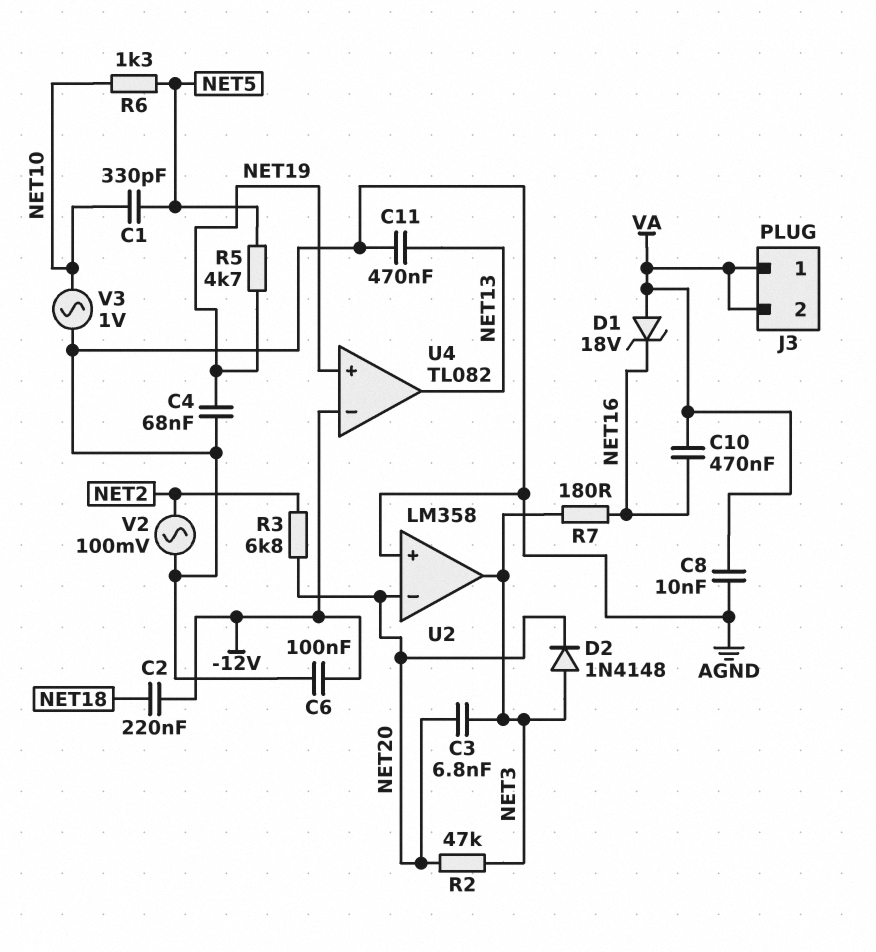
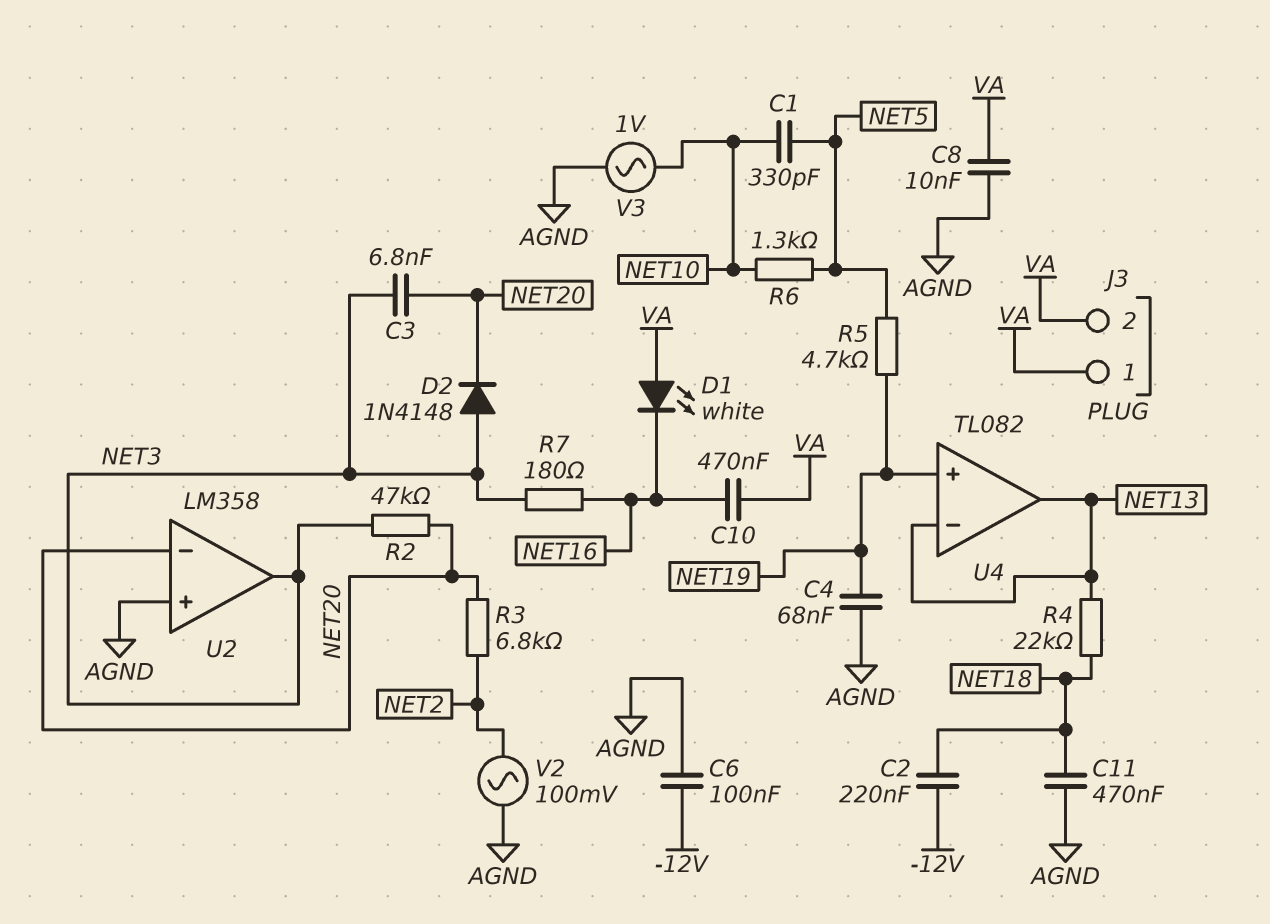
C11: 470nF (AGND, NET13) -> 470nF (AGND, NET18)
D1: zener 18V (A VA, K NET16) -> LED white (A VA, K NET16)
R4: none -> 22k (NET13, NET18)
U4 pin in-: -12V -> NET13

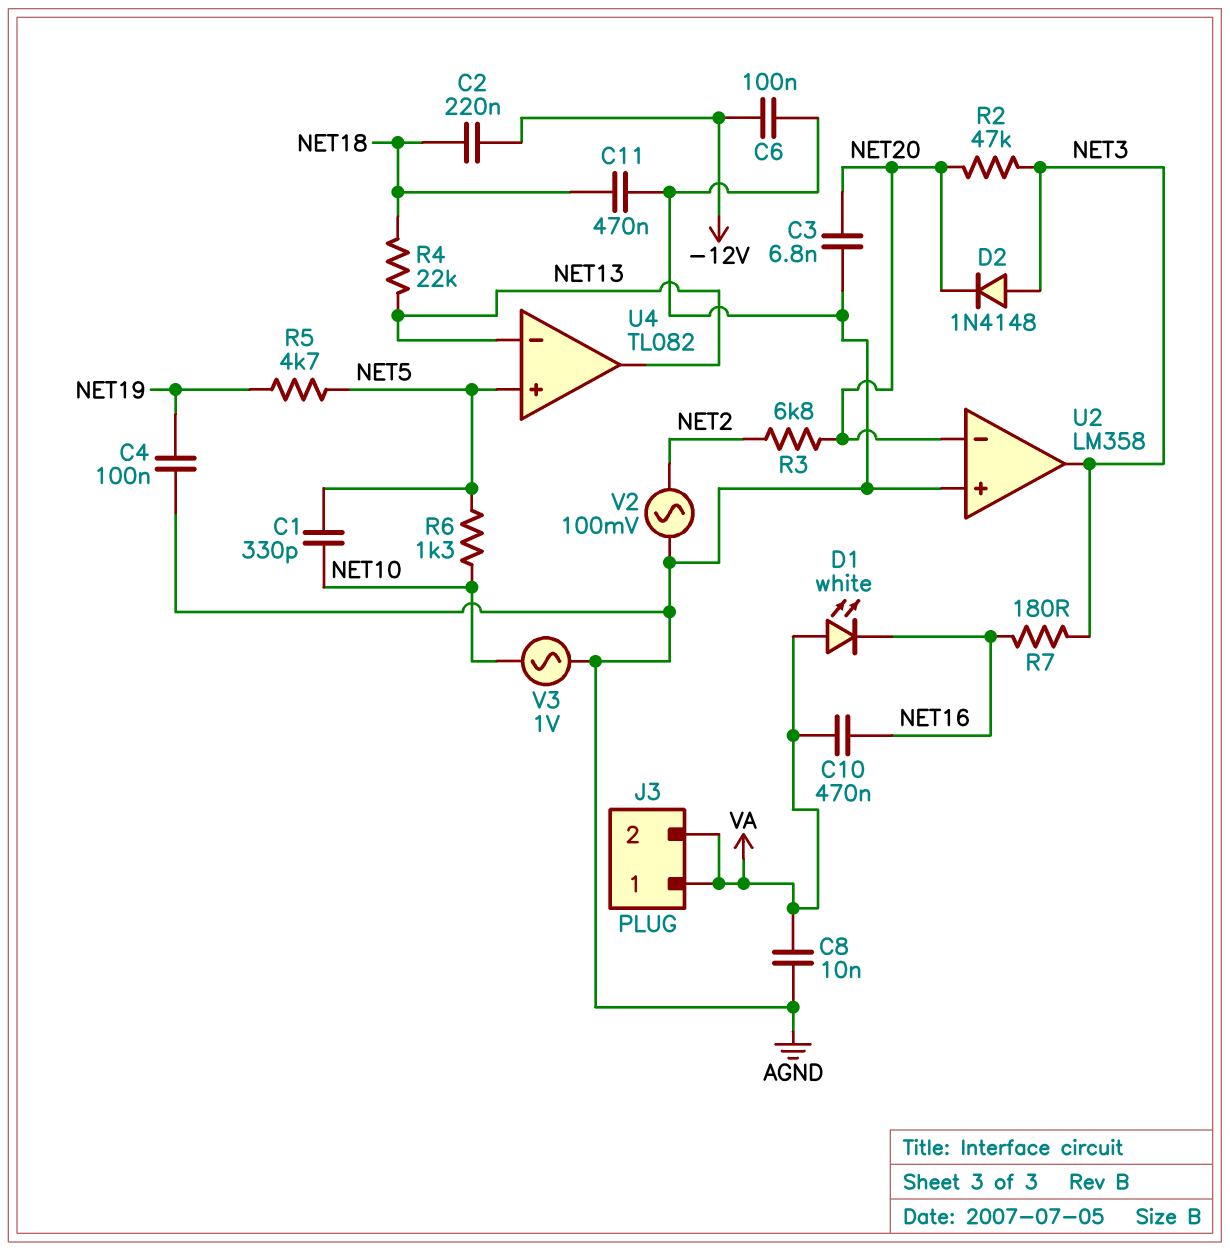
C3: 6.8nF (NET3, NET20) -> 6.8nF (AGND, NET20)
C4: 68nF (AGND, NET19) -> 100nF (AGND, NET19)
U4 pin in+: NET19 -> NET5

